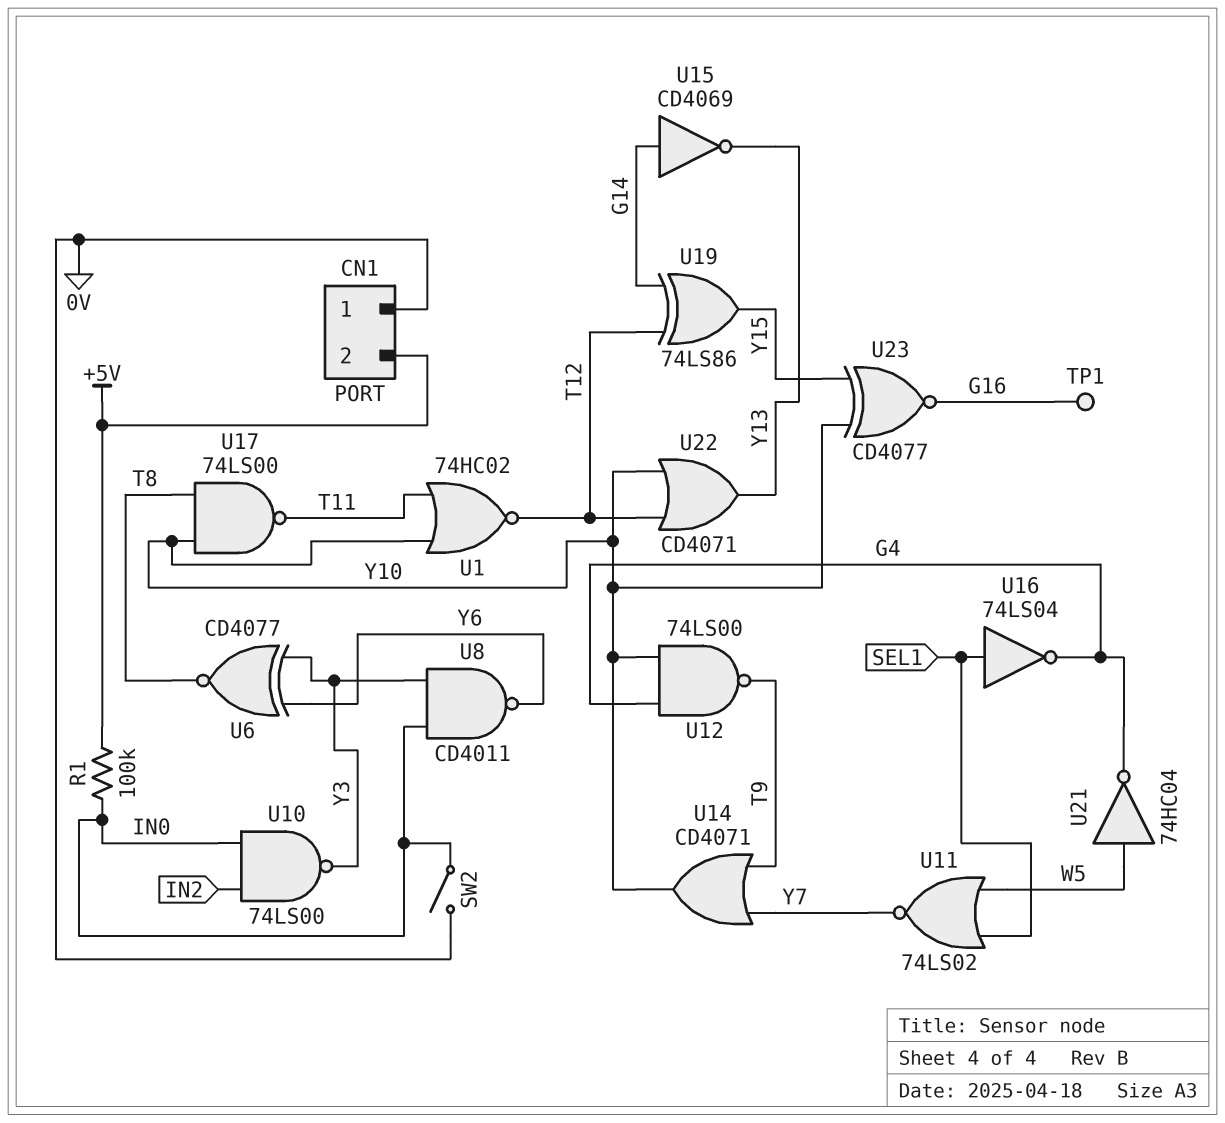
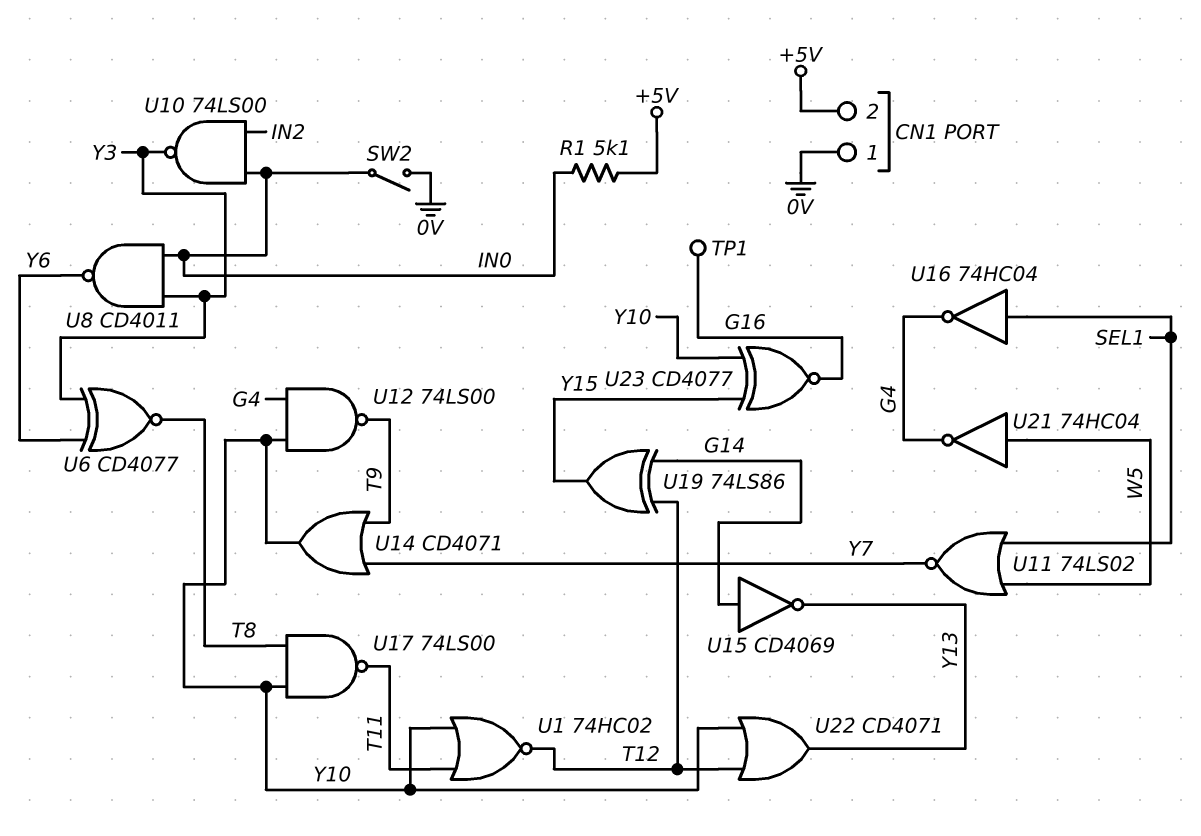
R1: 100k (+5V, IN0) -> 5.1k (+5V, IN0)
U16: NOT 74LS04 (in SEL1, out G4) -> NOT 74HC04 (in SEL1, out G4)

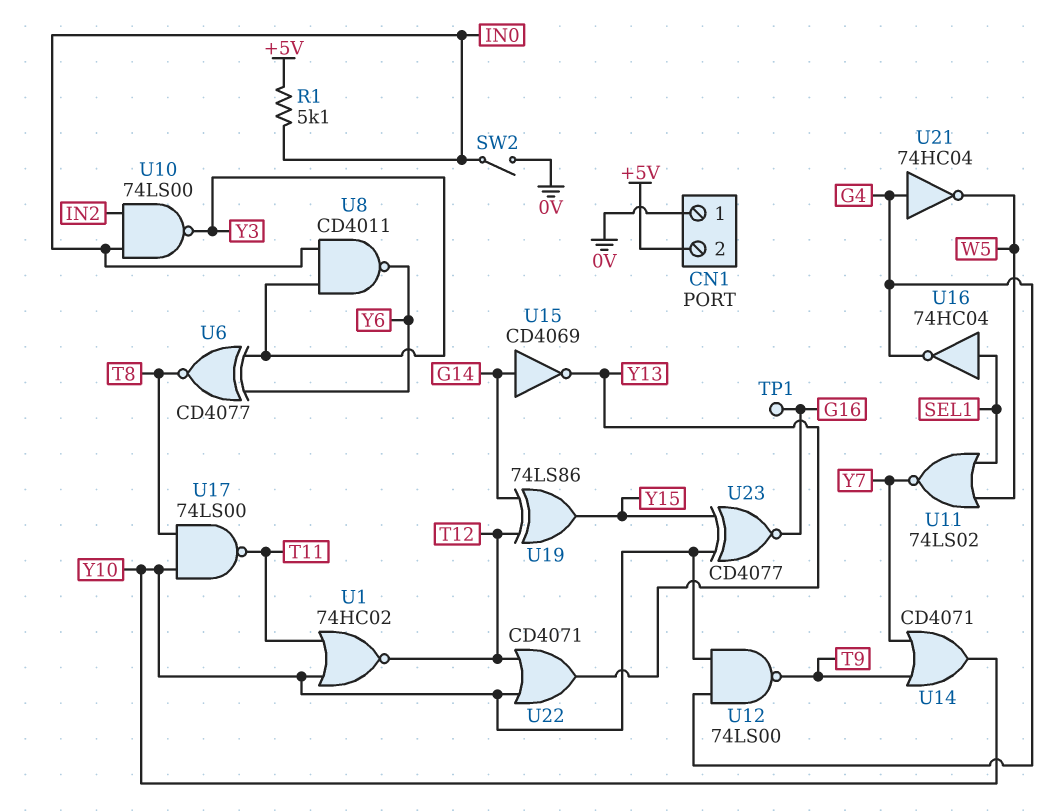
U21: NOT 74HC04 (in W5, out G4) -> NOT 74HC04 (in G4, out W5)

